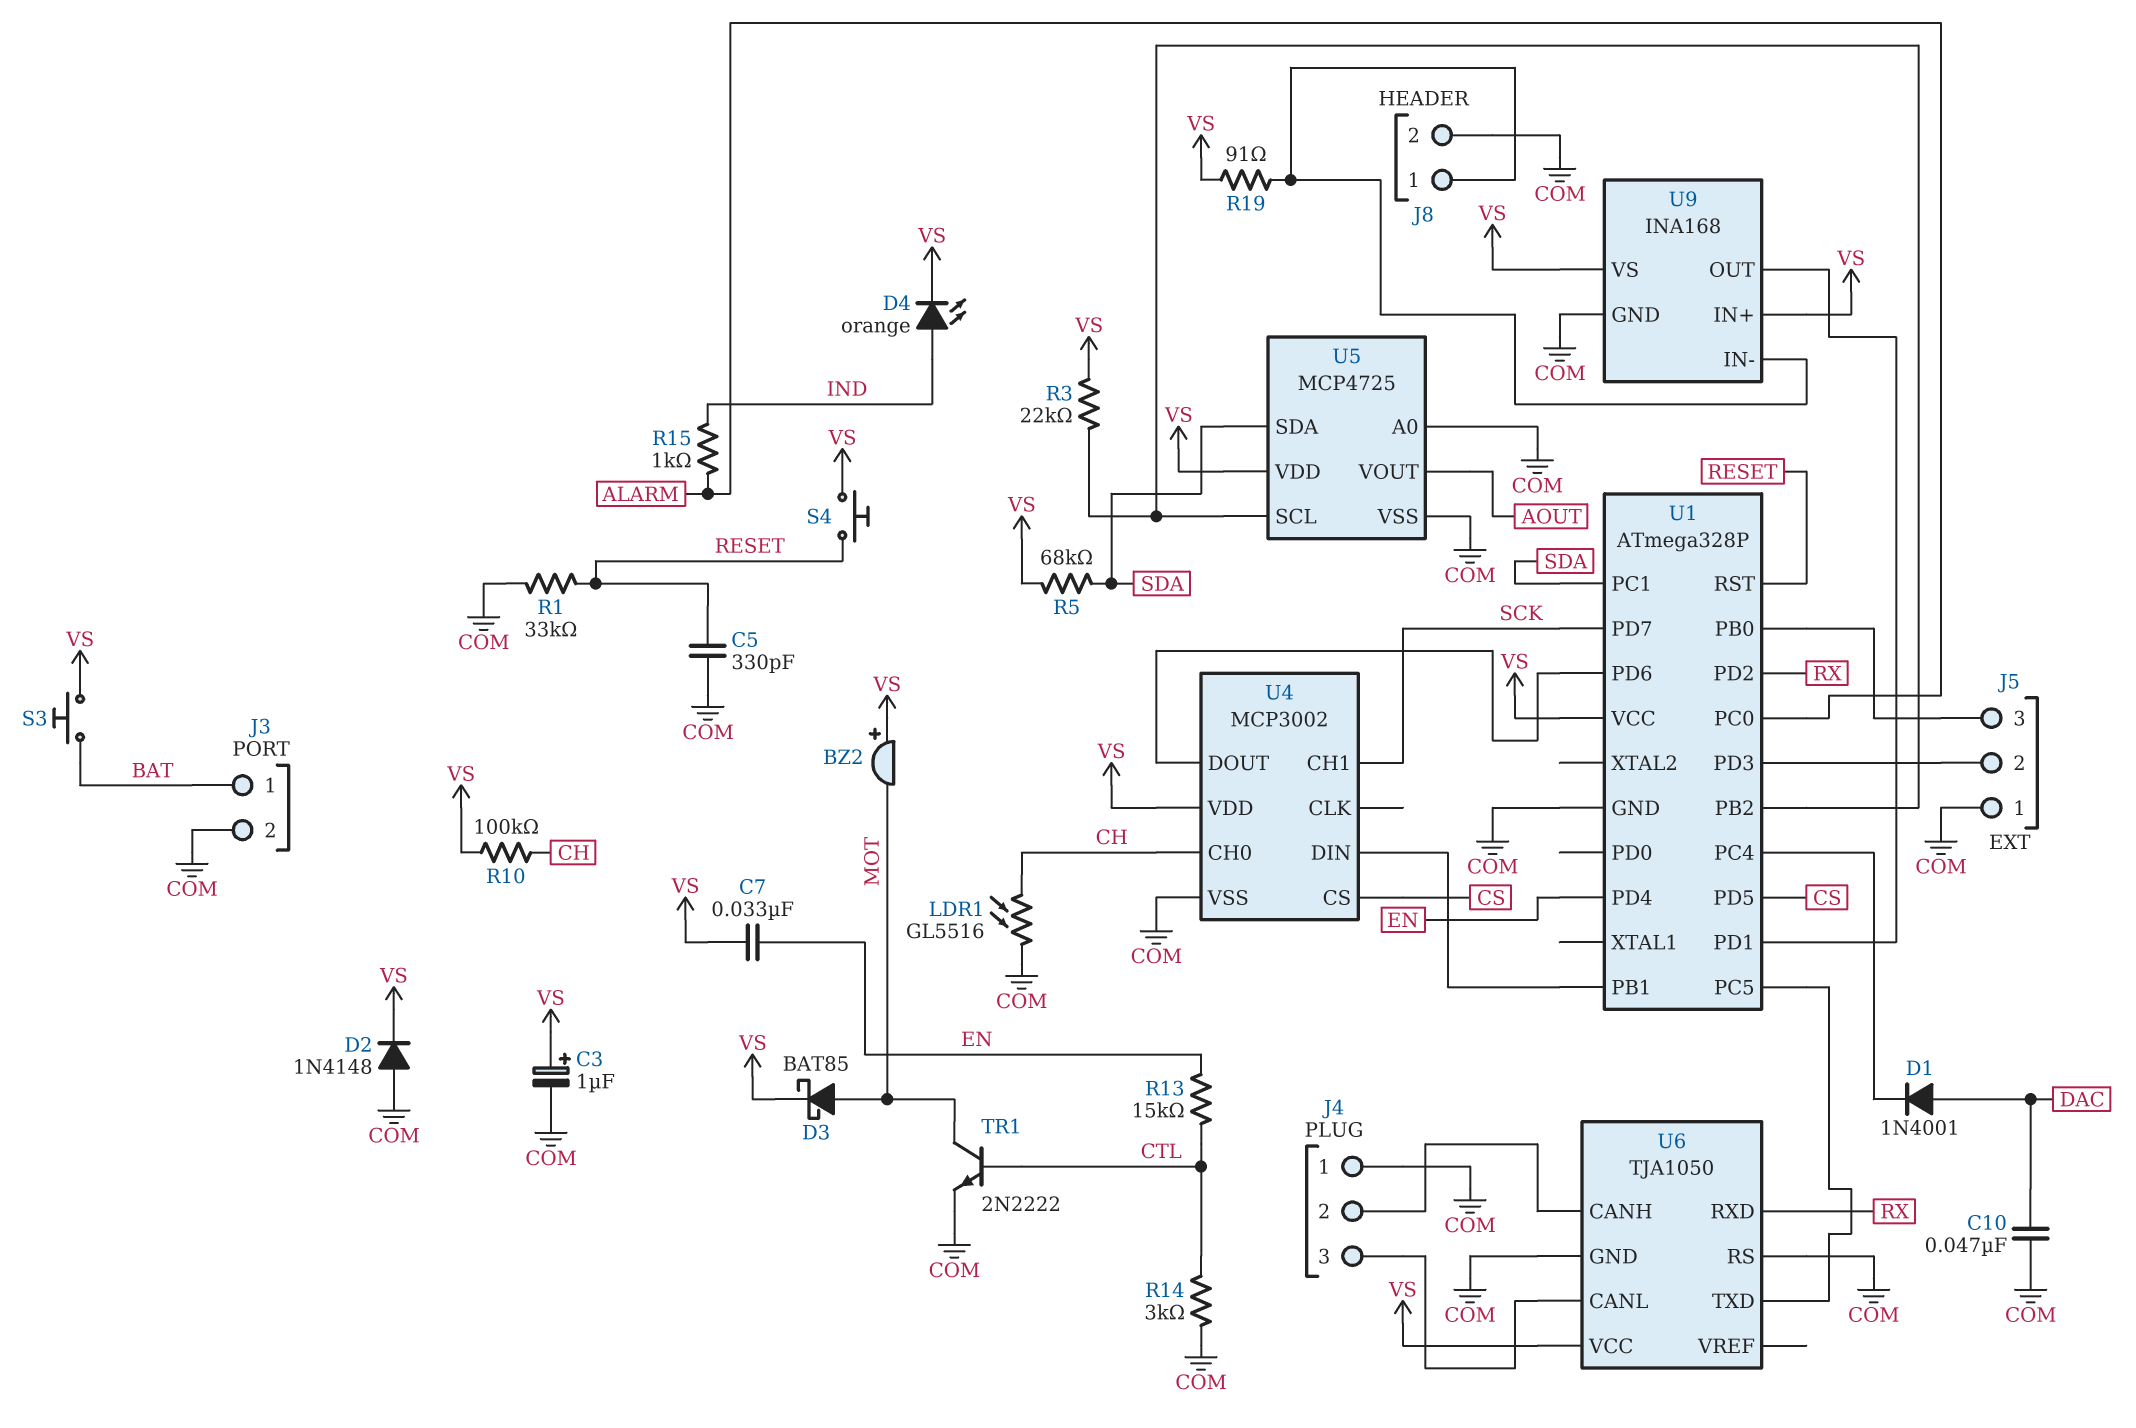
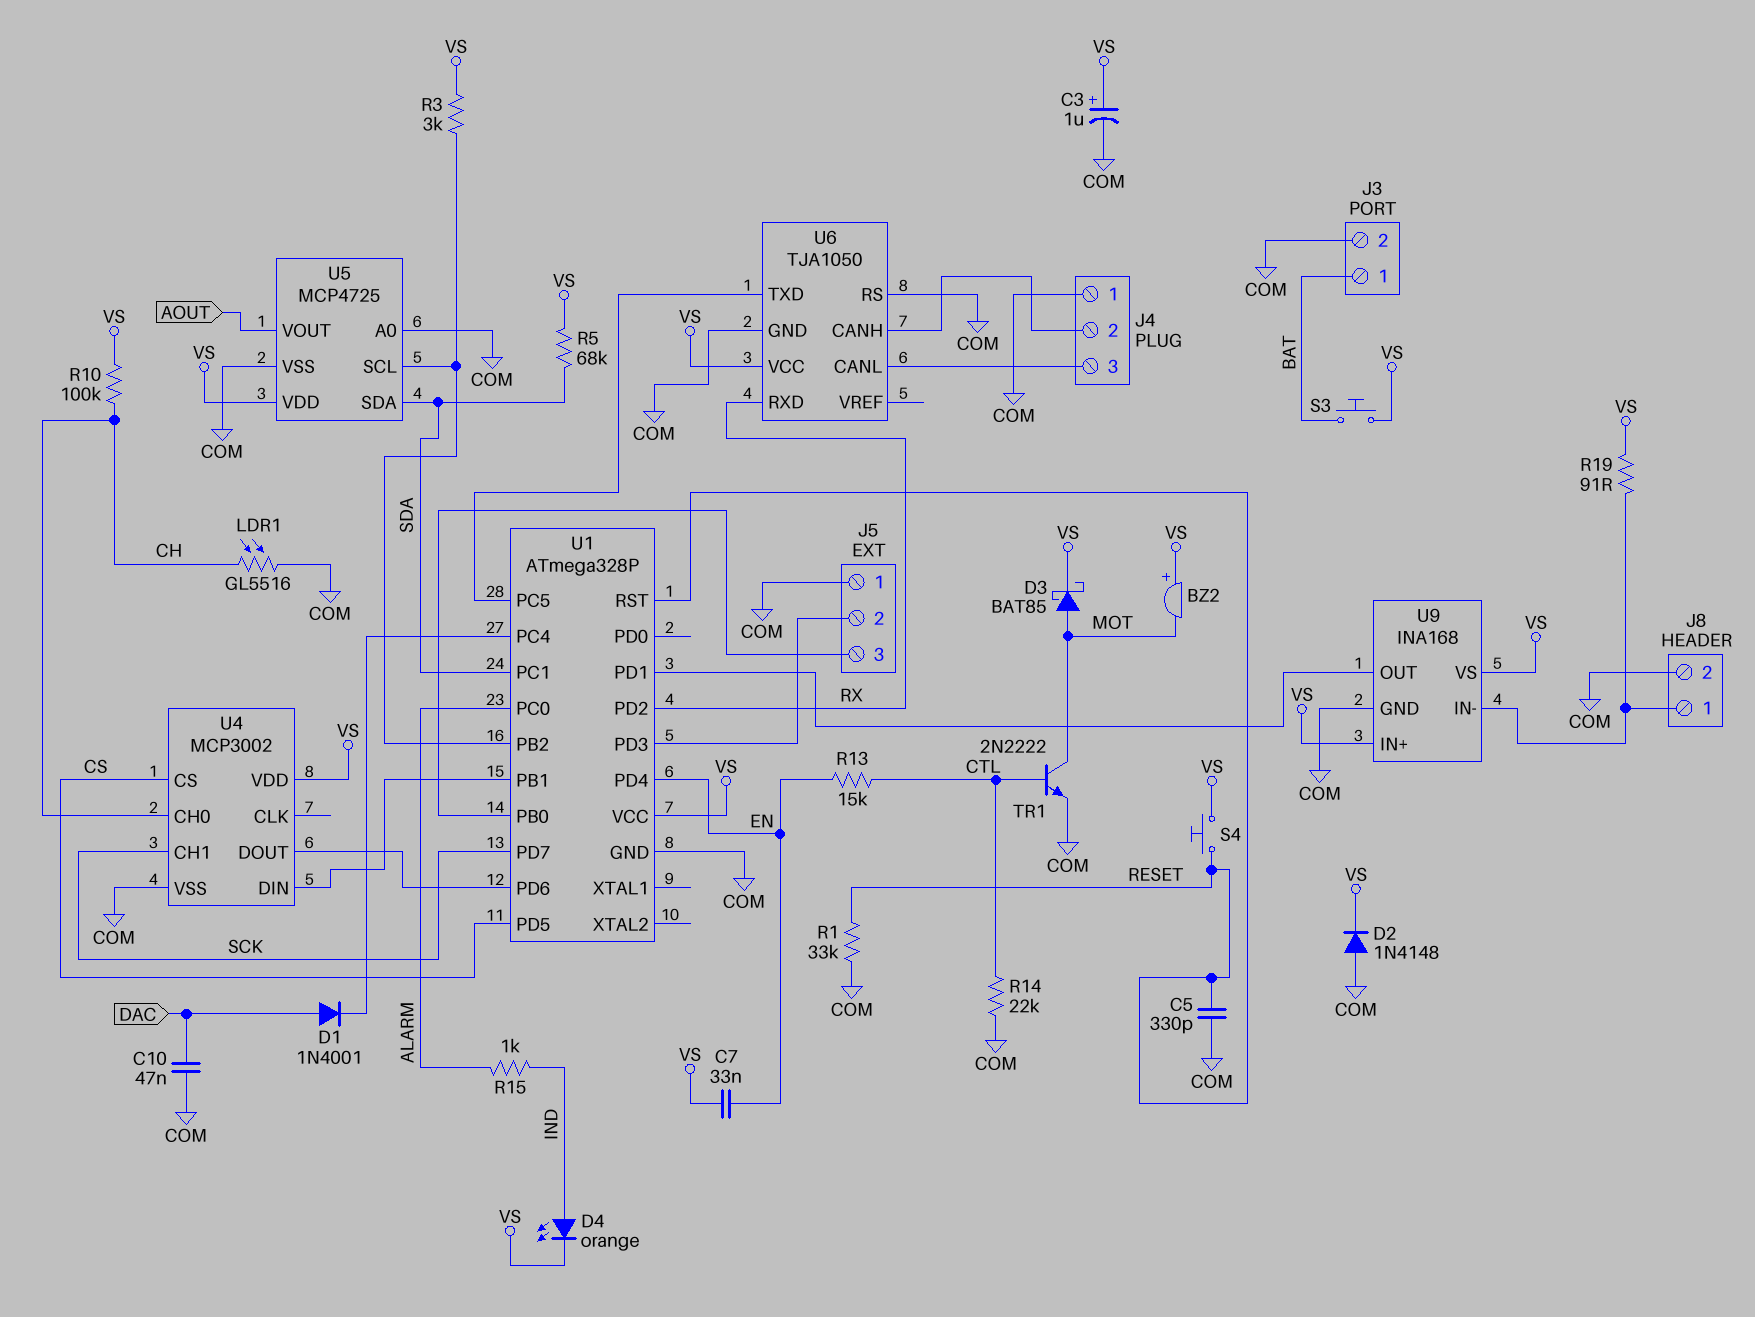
R3: 22k (U1/PB2, VS) -> 3k (U1/PB2, VS)
R14: 3k (COM, CTL) -> 22k (COM, CTL)

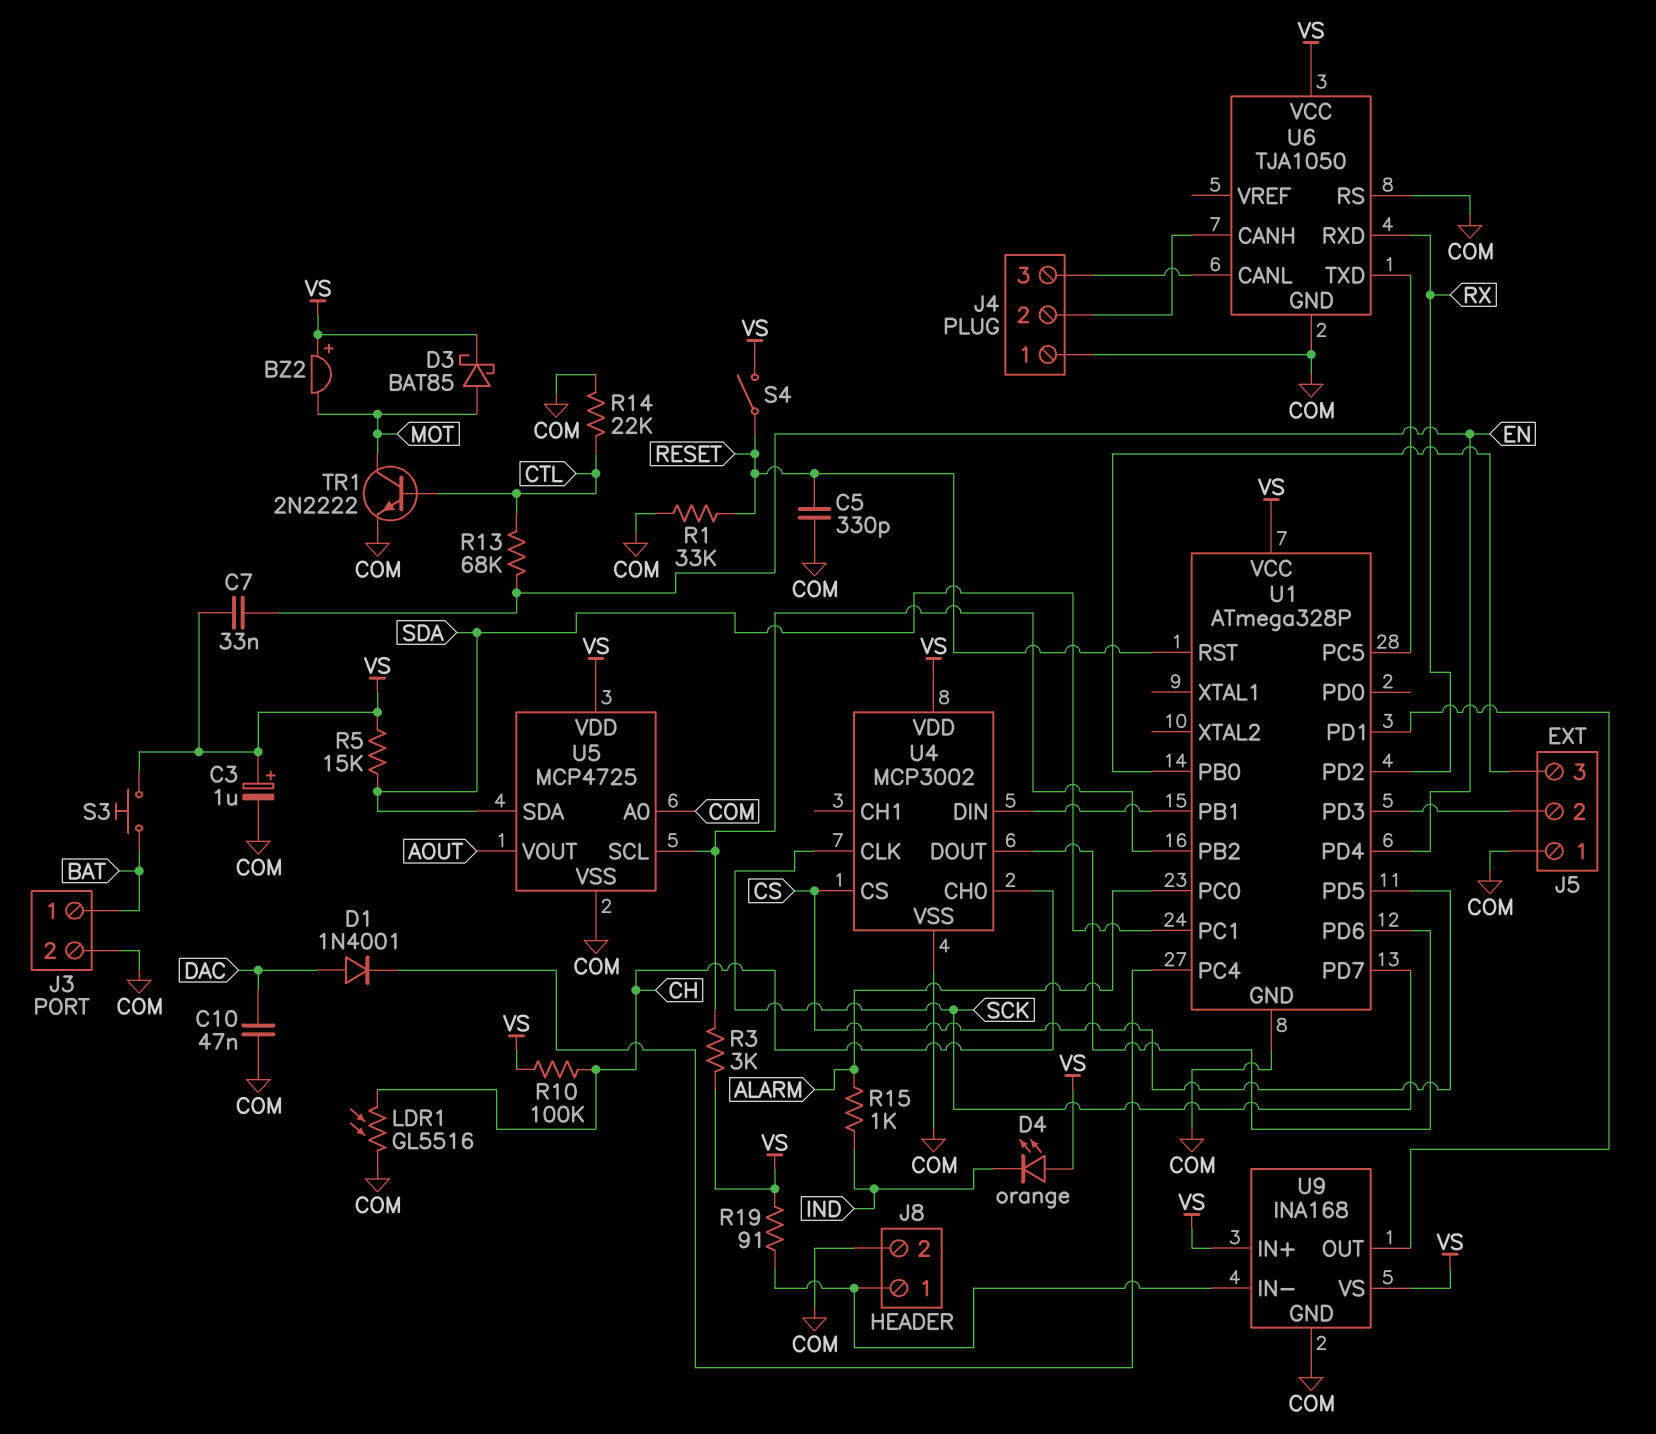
D2: diode 1N4148 (A COM, K VS) -> none
D4: LED orange (A IND, K VS) -> LED orange (A VS, K IND)
R5: 68k (SDA, VS) -> 15k (SDA, VS)
R13: 15k (CTL, EN) -> 68k (CTL, EN)
S4: button (RESET, VS) -> switch (RESET, VS)
U4 pin CH1: SCK -> none
U4 pin CLK: none -> SCK

